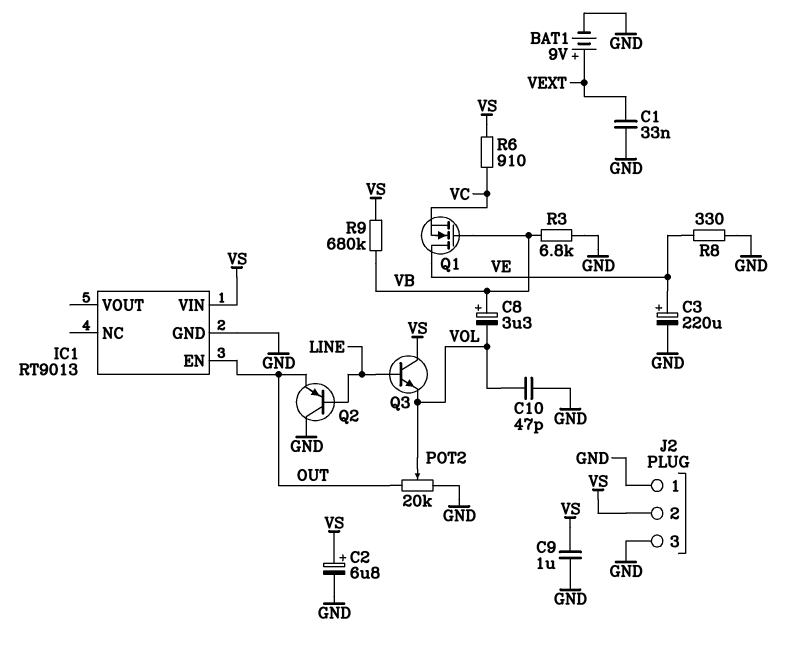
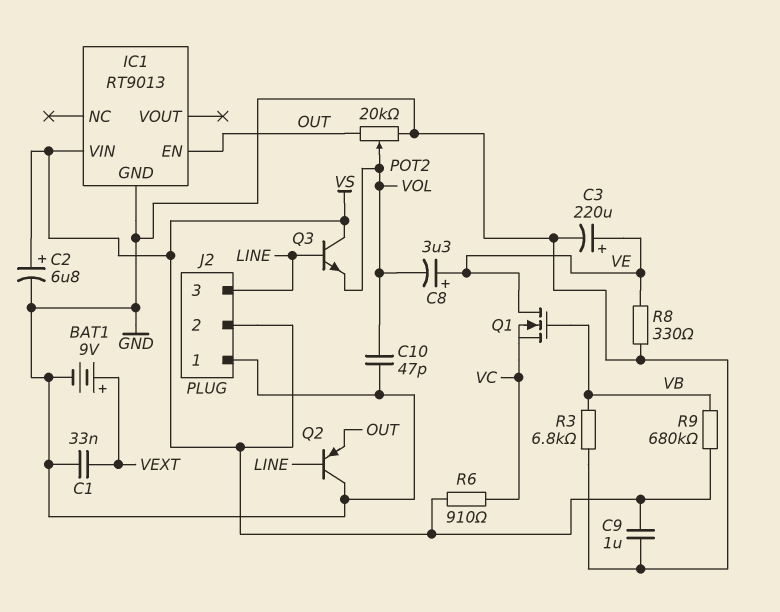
C8: 3.3uF (plus VB, minus VOL) -> 3.3uF (plus VE, minus VOL)
J2 pin 3: GND -> LINE

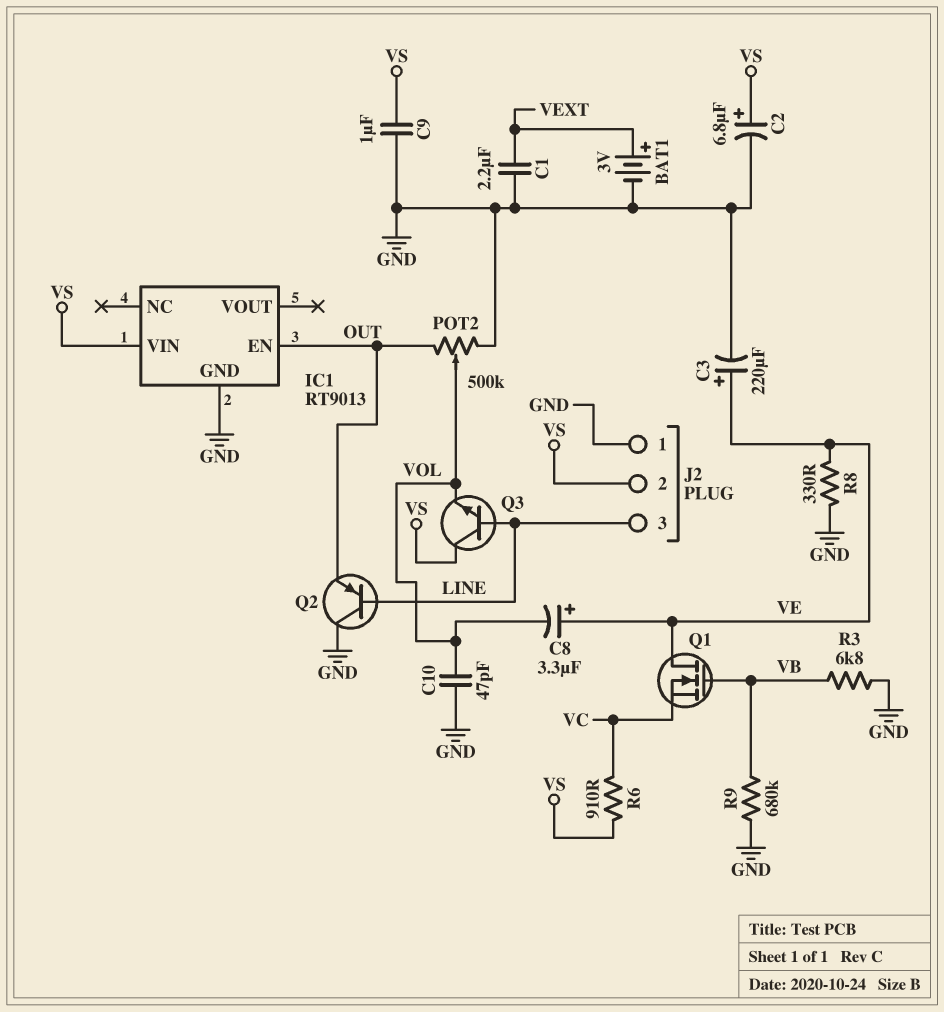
BAT1: 9V (plus VEXT, minus GND) -> 3V (plus VEXT, minus GND)
C1: 33nF (GND, VEXT) -> 2.2uF (GND, VEXT)
POT2: 20k (GND, OUT, wiper VOL) -> 500k (GND, OUT, wiper VOL)
R9: 680k (VB, VS) -> 680k (GND, VB)

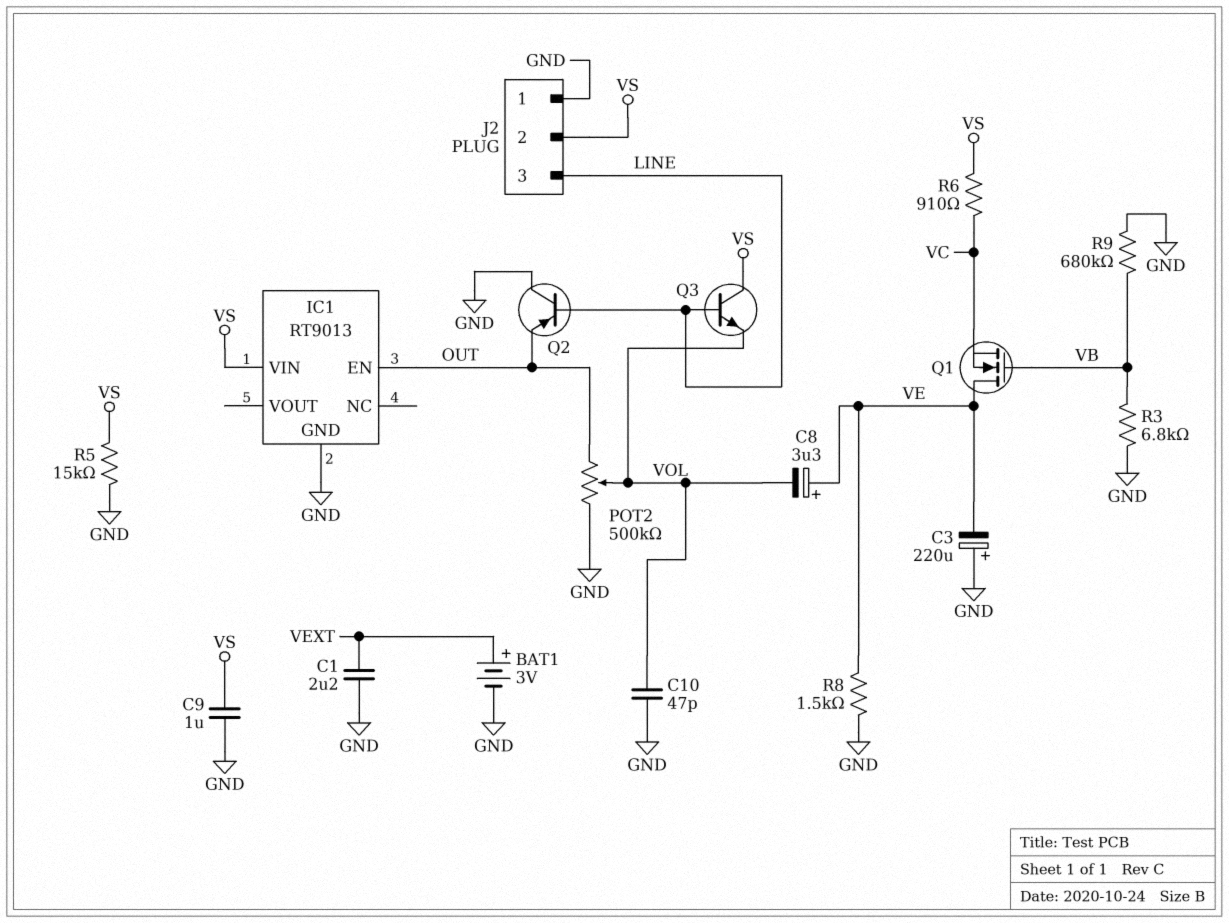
C2: 6.8uF (plus VS, minus GND) -> none
C3: 220uF (plus VE, minus GND) -> 220uF (plus GND, minus VE)
R5: none -> 15k (GND, VS)
R8: 330 (GND, VE) -> 1.5k (GND, VE)

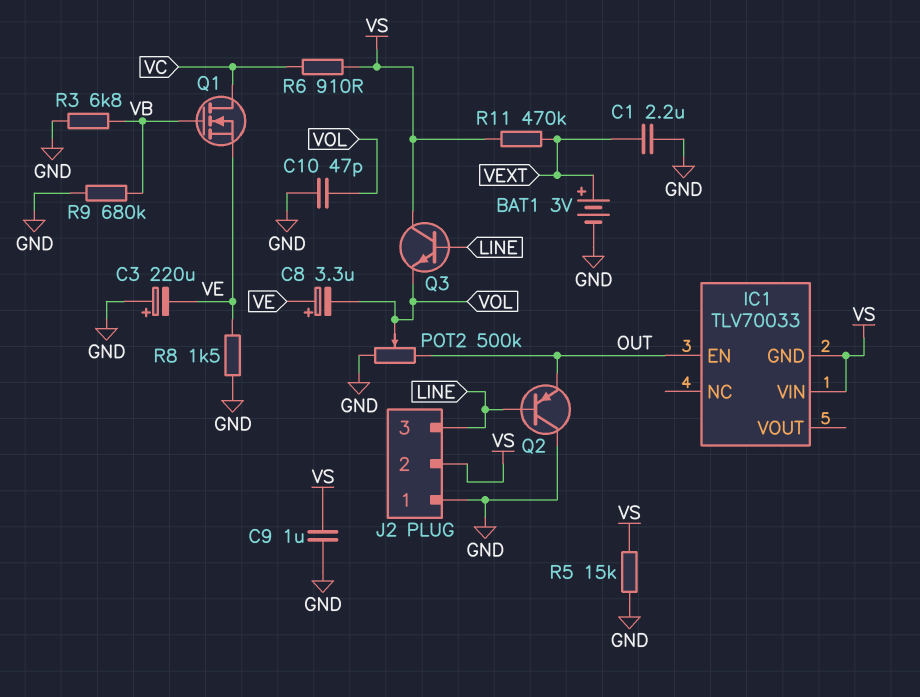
IC1: RT9013 -> TLV70033
IC1 pin GND: GND -> VS
Q1: NMOS (G VB, D VE, S VC) -> NMOS (G VB, D VC, S VE)
R11: none -> 470k (VEXT, VS)

